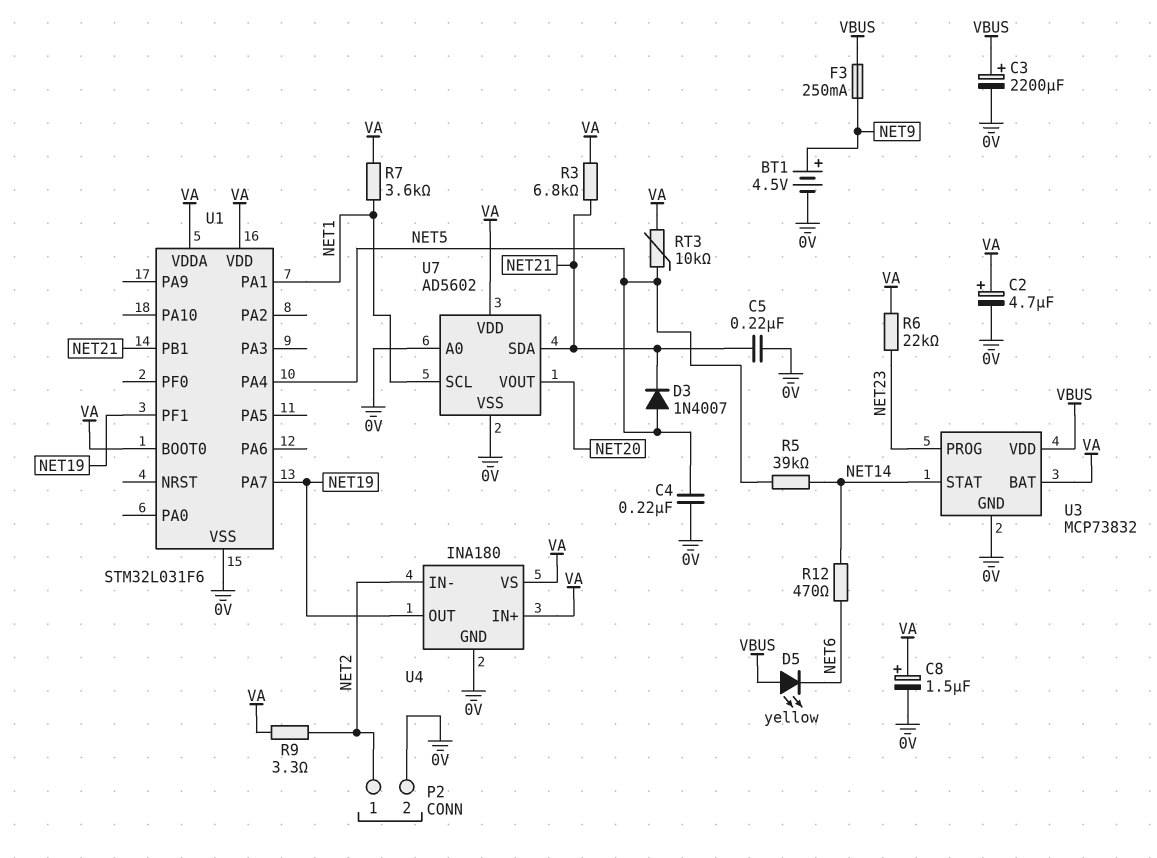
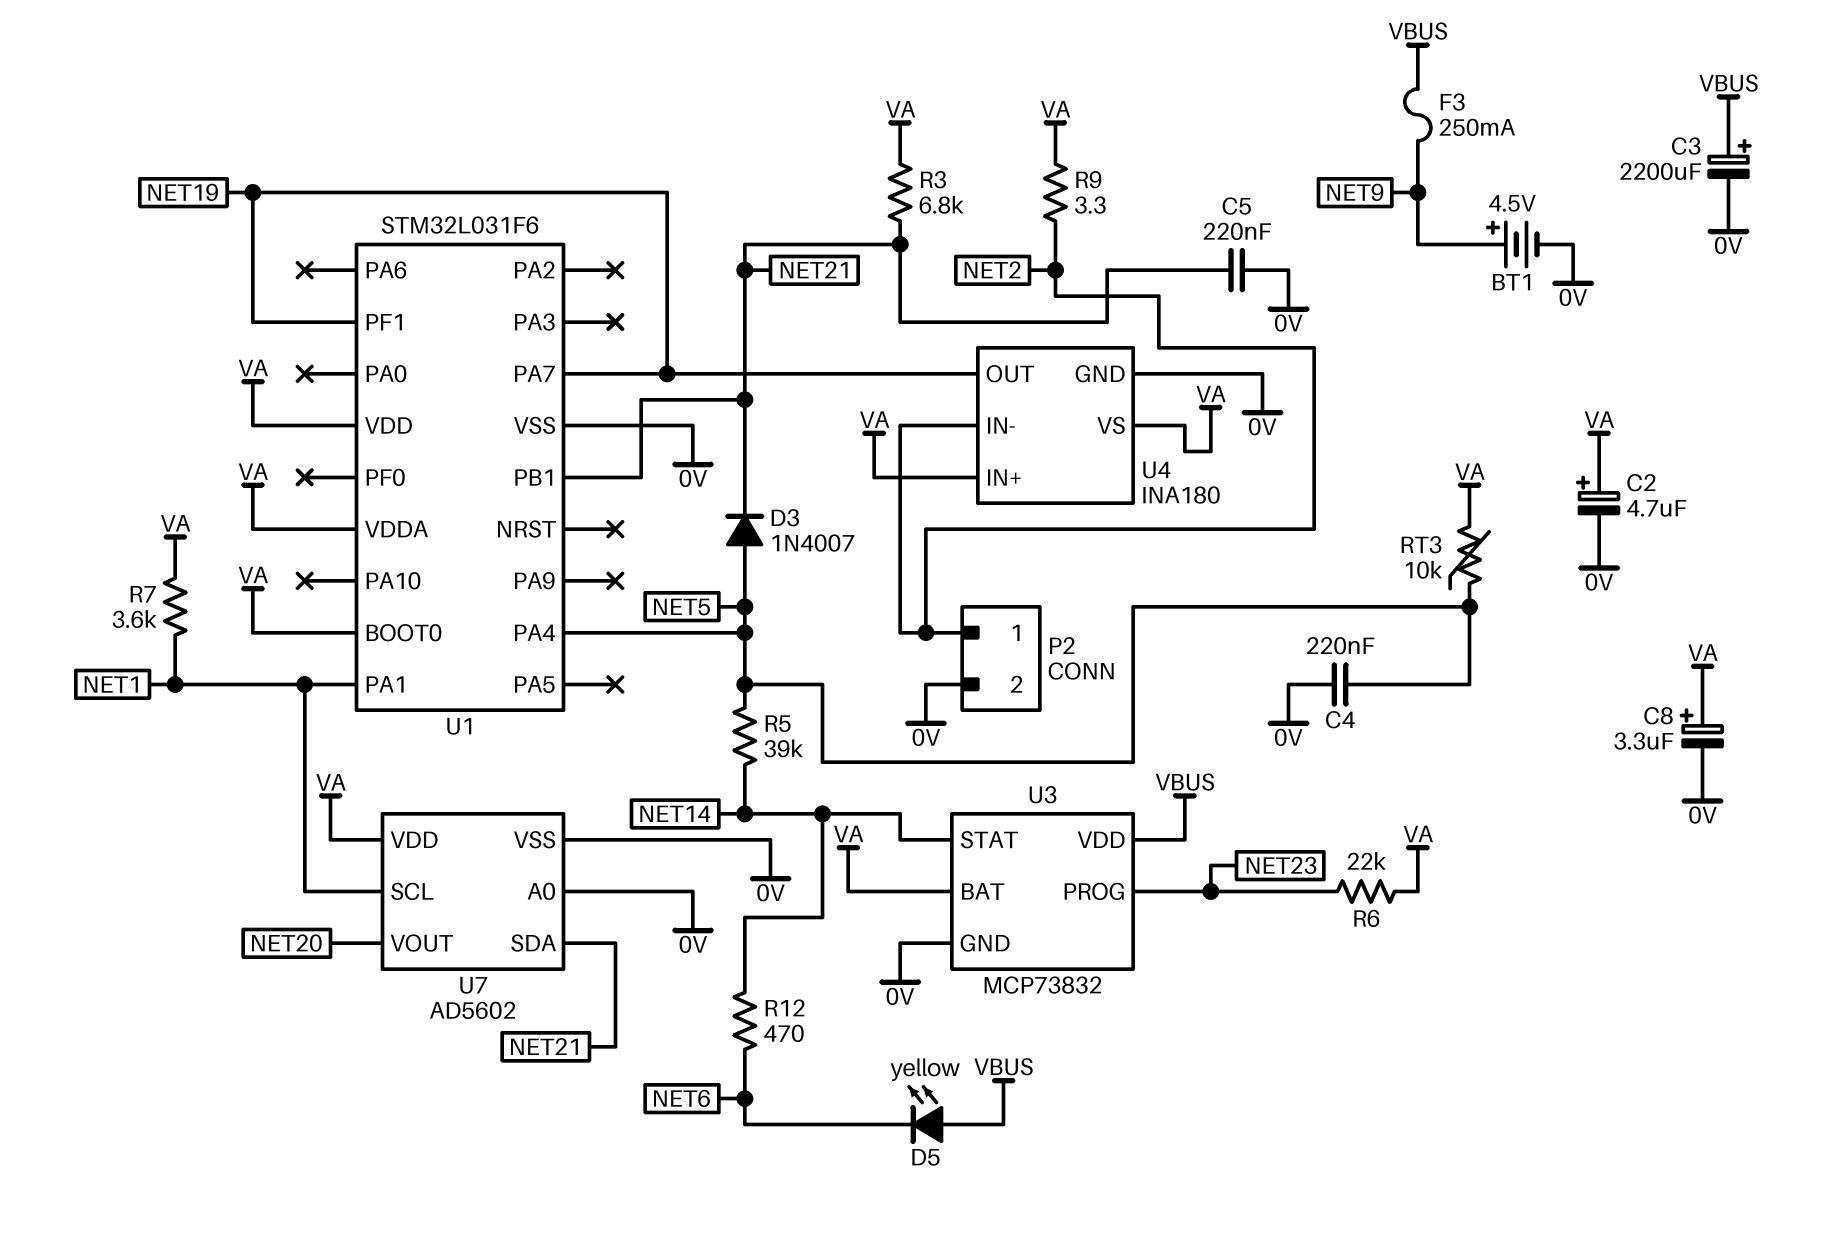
C8: 1.5uF (plus VA, minus 0V) -> 3.3uF (plus VA, minus 0V)

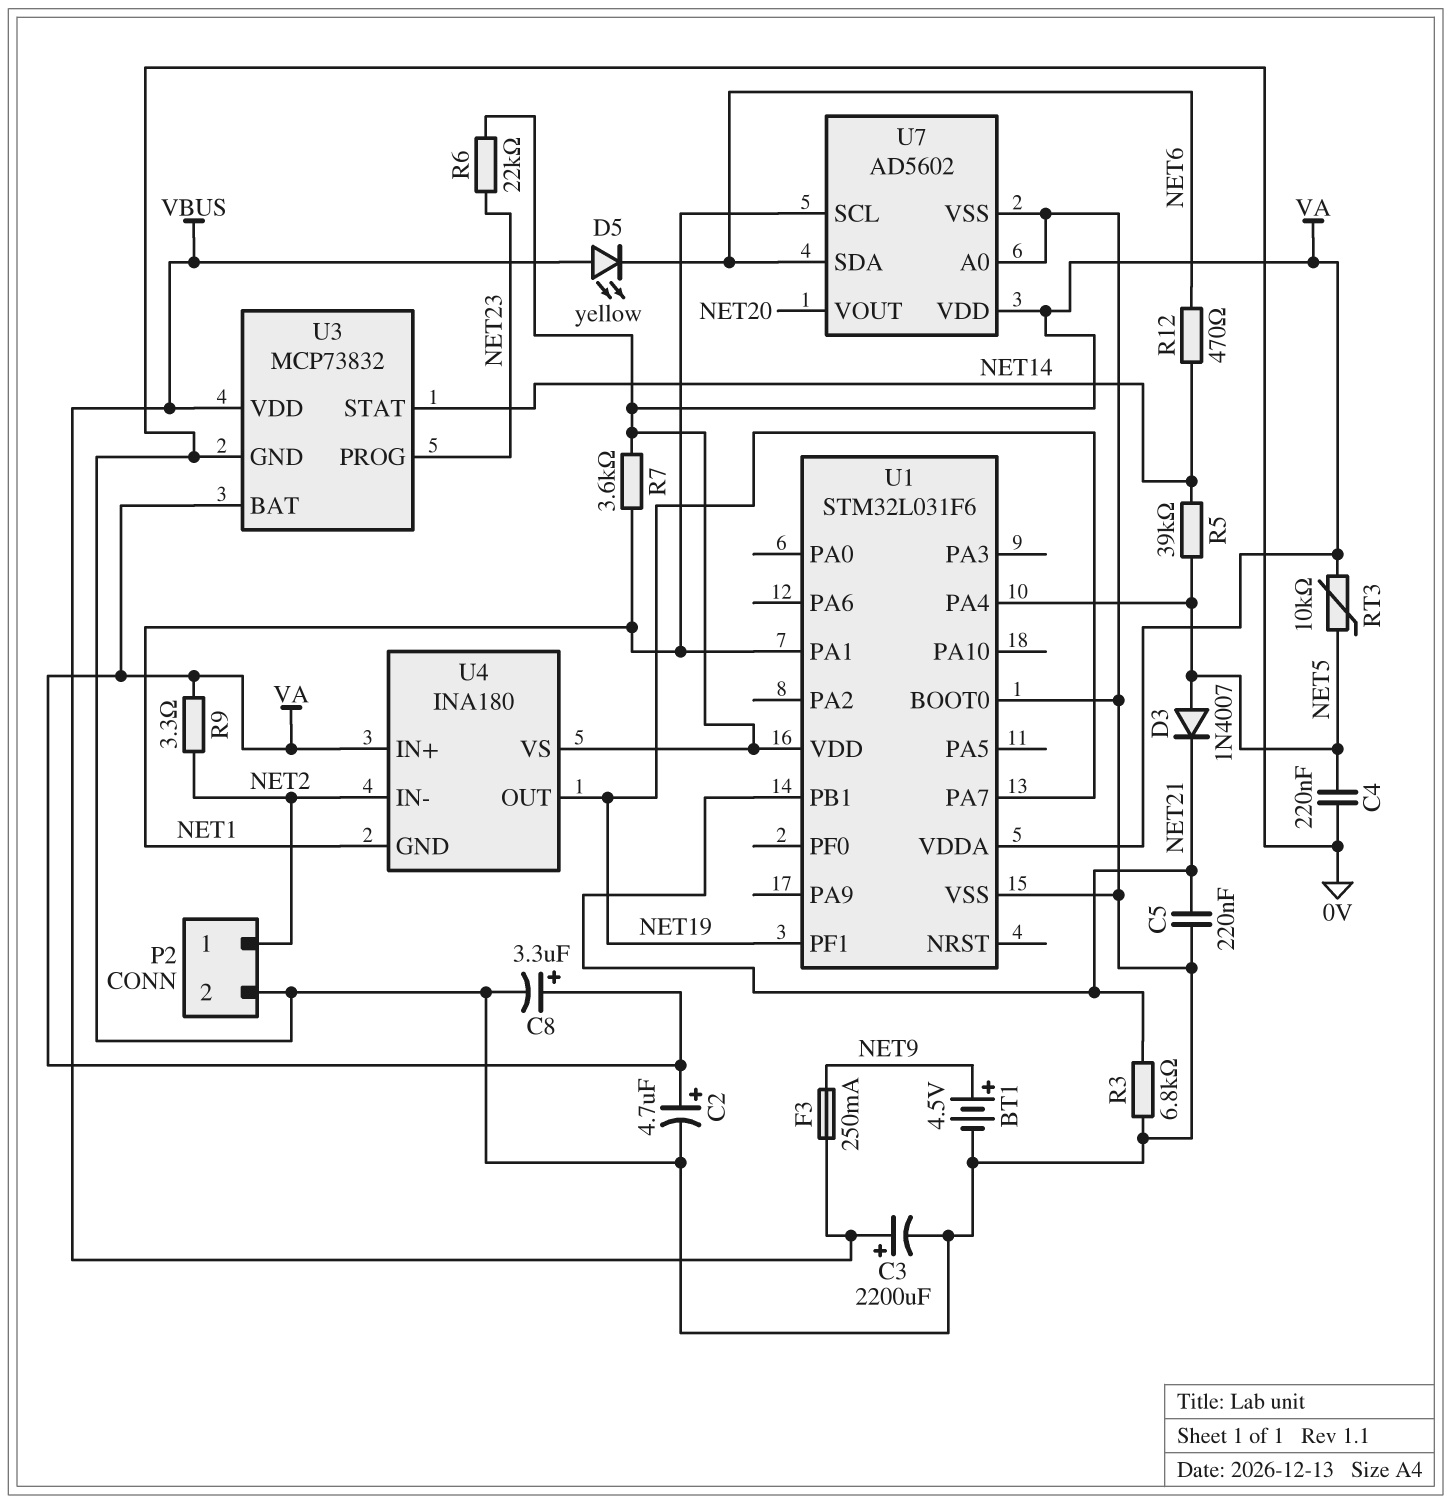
R3: 6.8k (NET21, VA) -> 6.8k (0V, NET21)
U1 pin BOOT0: VA -> 0V
U4 pin GND: 0V -> NET1
U7 pin SDA: NET21 -> NET6

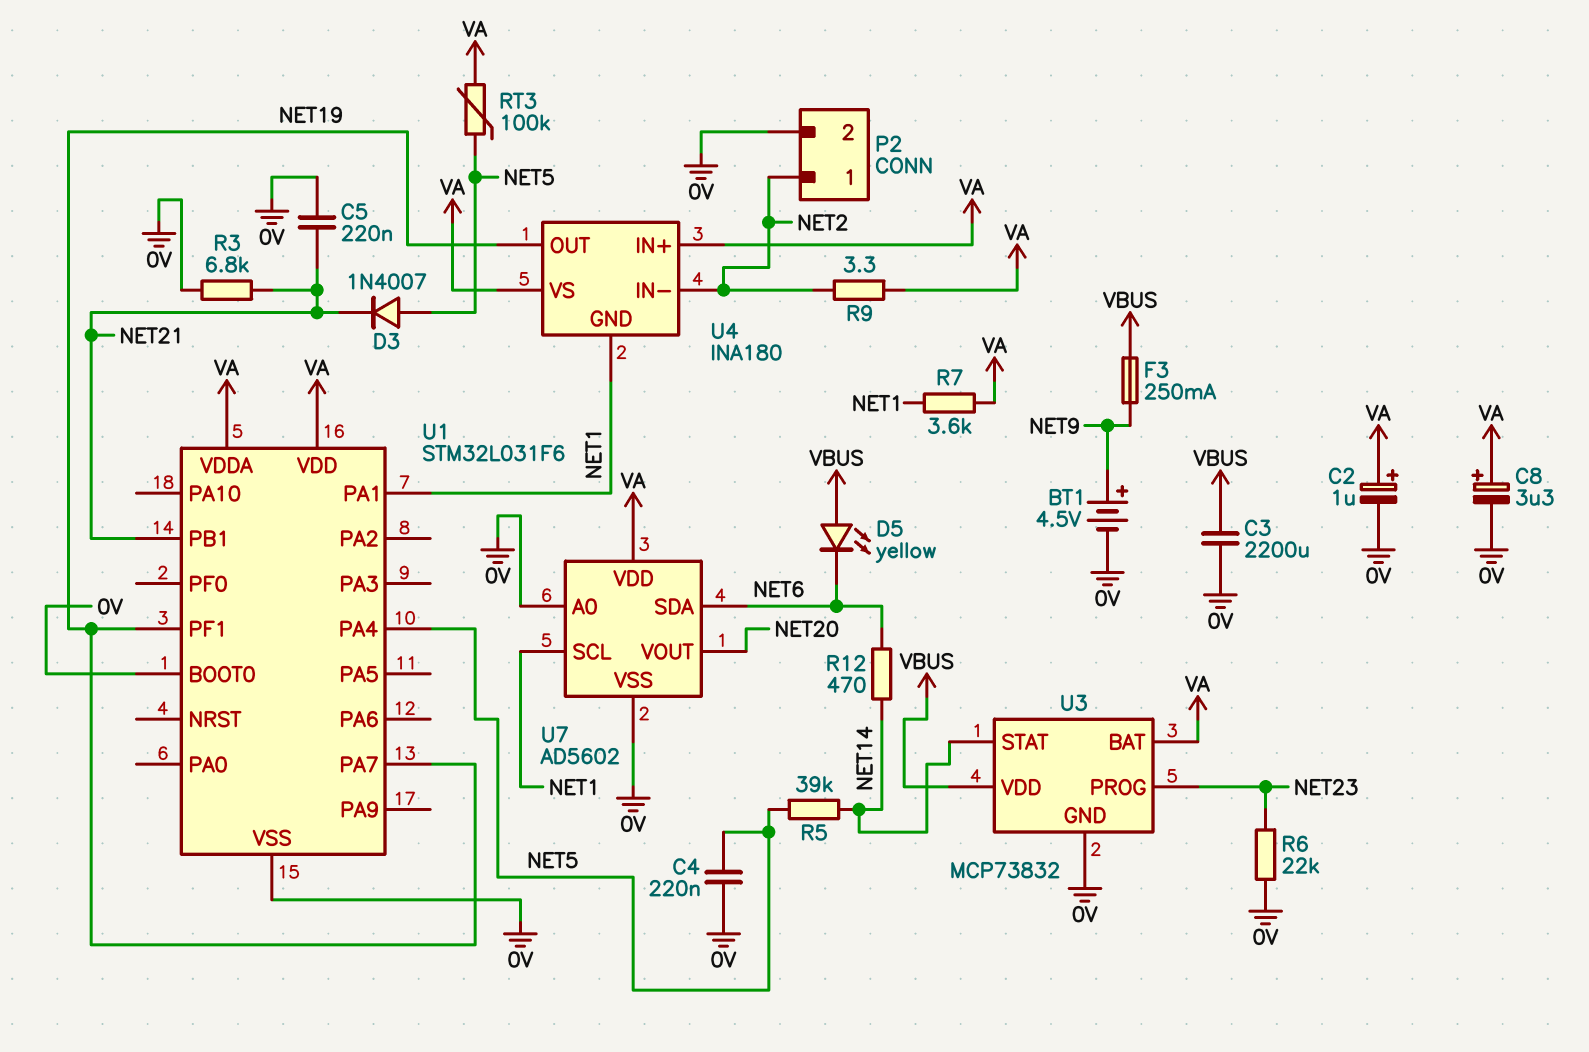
C2: 4.7uF (plus VA, minus 0V) -> 1uF (plus VA, minus 0V)
C3: 2200uF (plus VBUS, minus 0V) -> 2200uF (0V, VBUS)
R6: 22k (NET23, VA) -> 22k (0V, NET23)
RT3: 10k (NET5, VA) -> 100k (NET5, VA)

